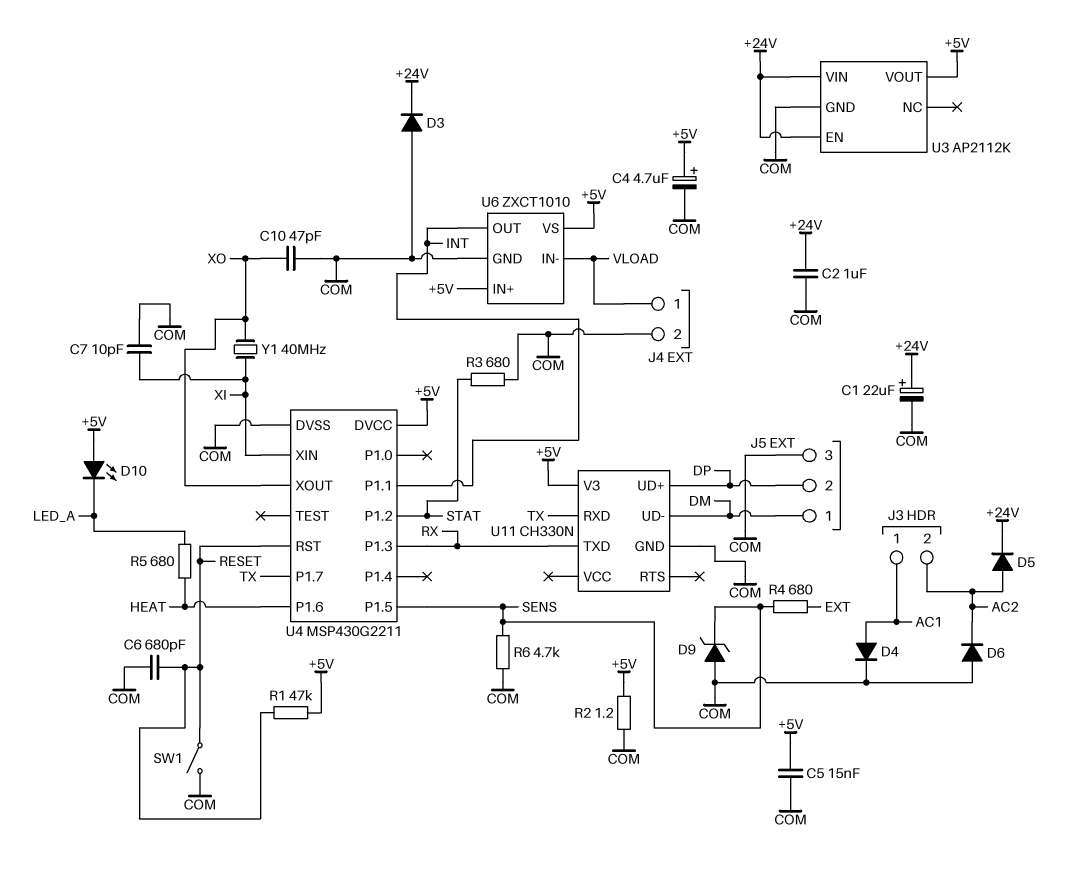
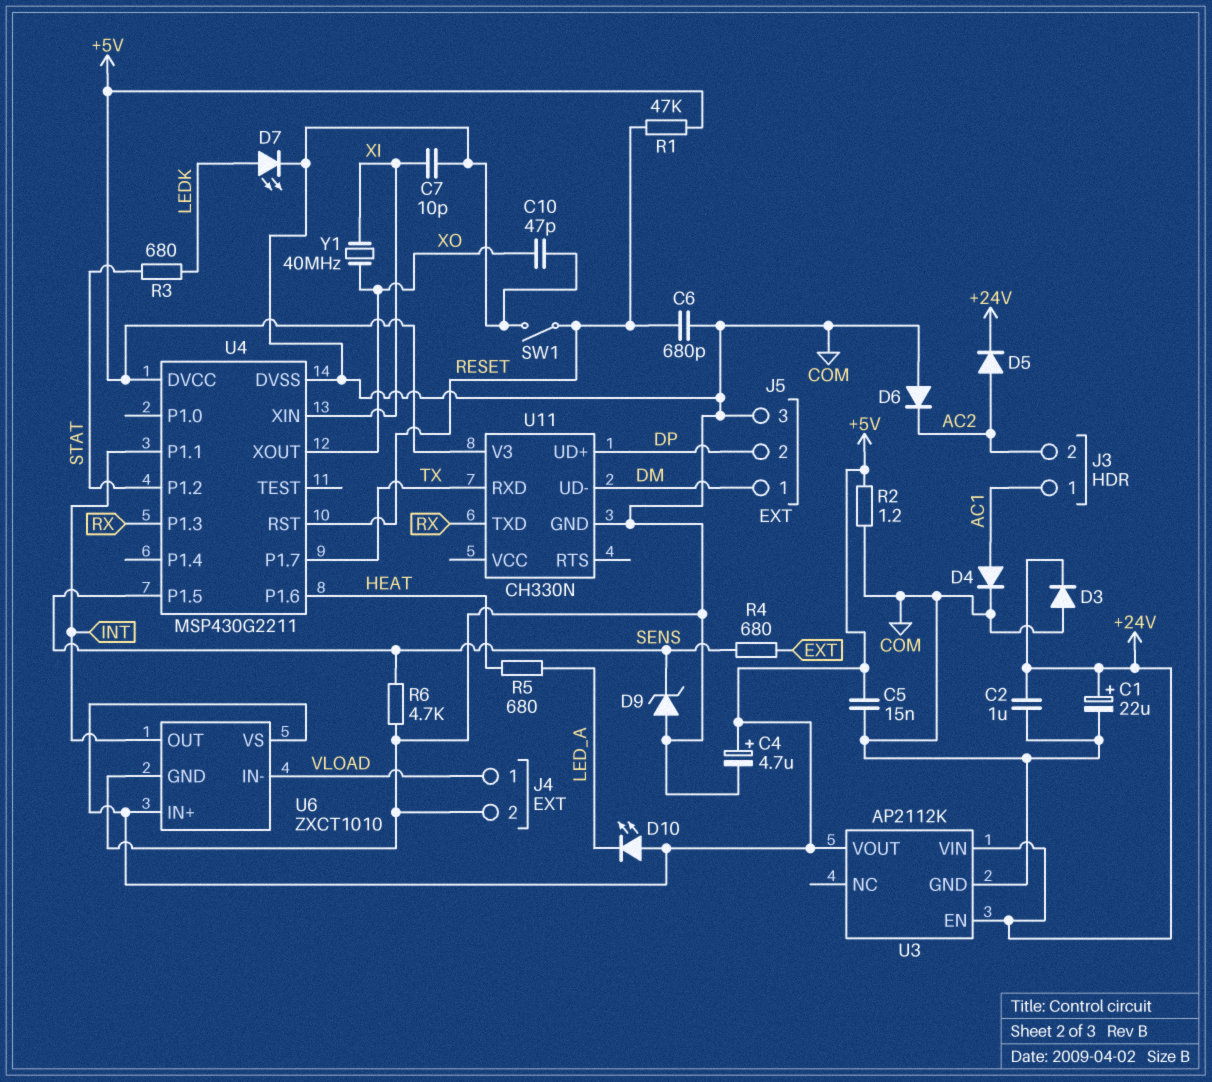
D7: none -> LED (A LEDK, K COM)
R3: 680 (COM, STAT) -> 680 (LEDK, STAT)

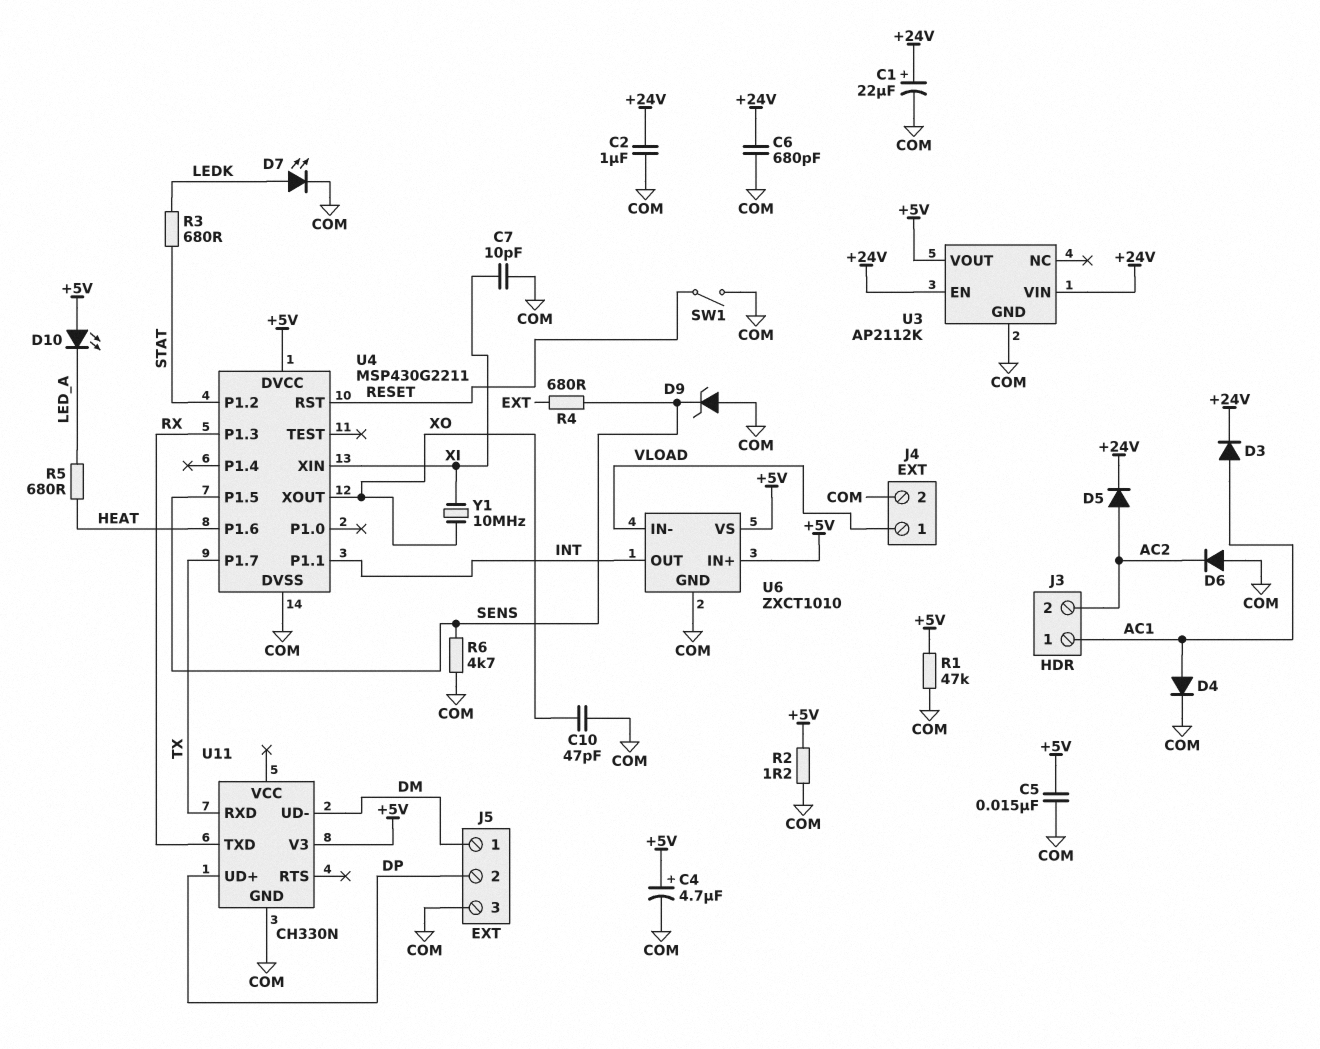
C6: 680pF (COM, RESET) -> 680pF (+24V, COM)
D3: diode (A COM, K +24V) -> diode (A AC1, K +24V)
R1: 47k (+5V, RESET) -> 47k (+5V, COM)
Y1: 40MHz (XI, XO) -> 10MHz (XI, XO)

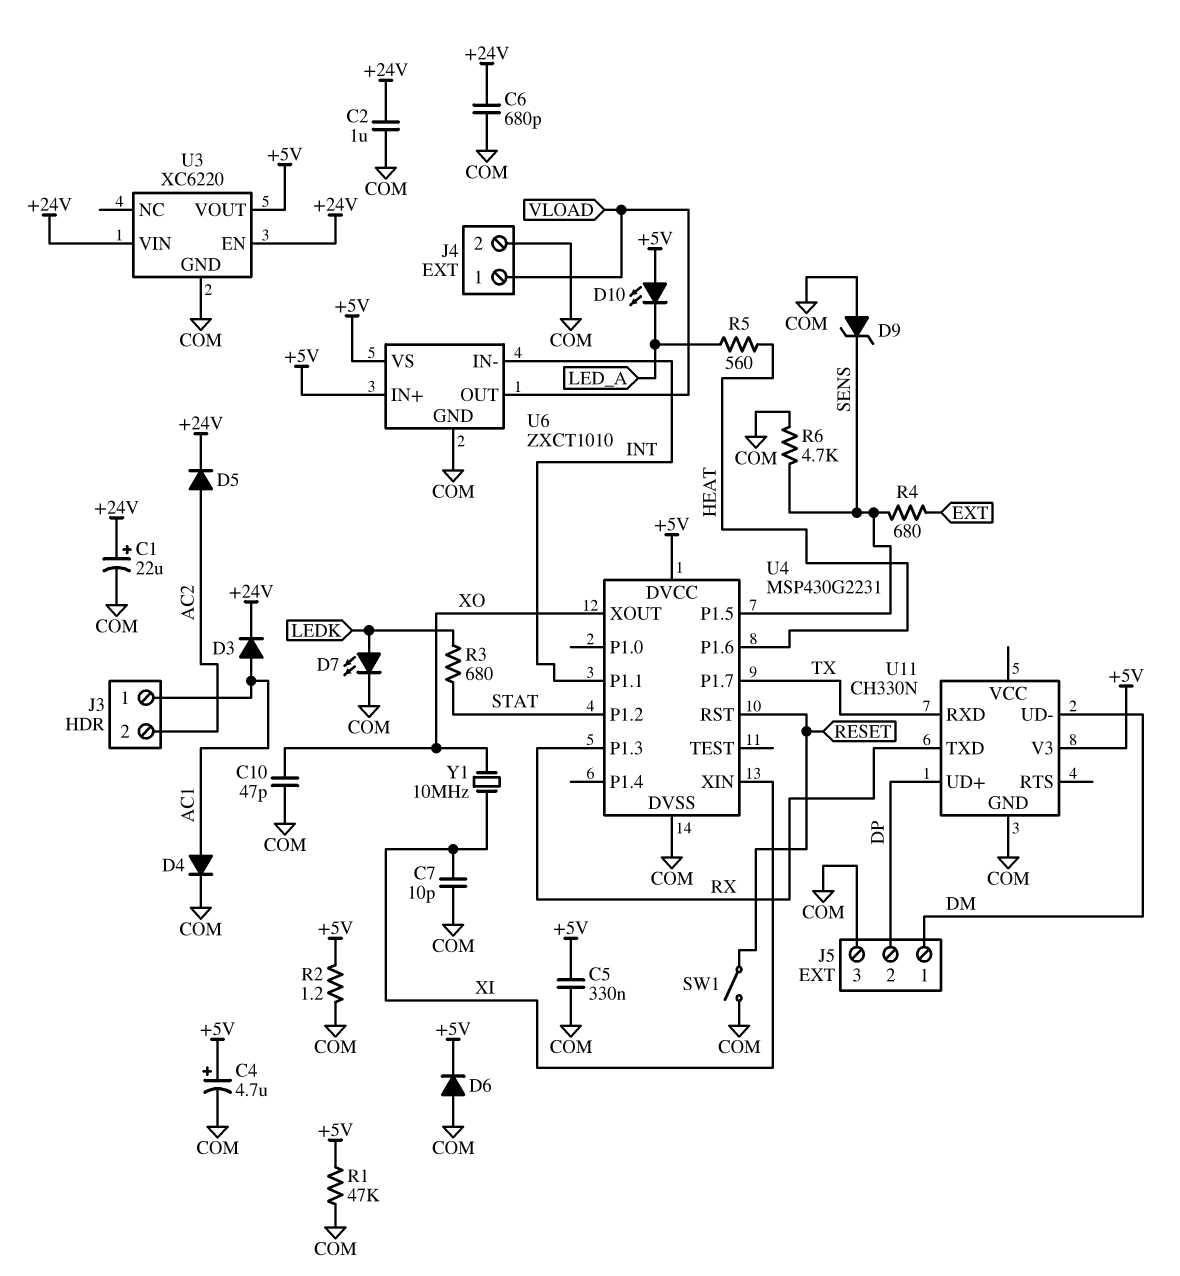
C5: 15nF (+5V, COM) -> 330nF (+5V, COM)
D6: diode (A COM, K AC2) -> diode (A COM, K +5V)
R5: 680 (HEAT, LED_A) -> 560 (HEAT, LED_A)
U3: AP2112K -> XC6220
U4: MSP430G2211 -> MSP430G2231
U6 pin IN-: VLOAD -> INT
U6 pin OUT: INT -> VLOAD

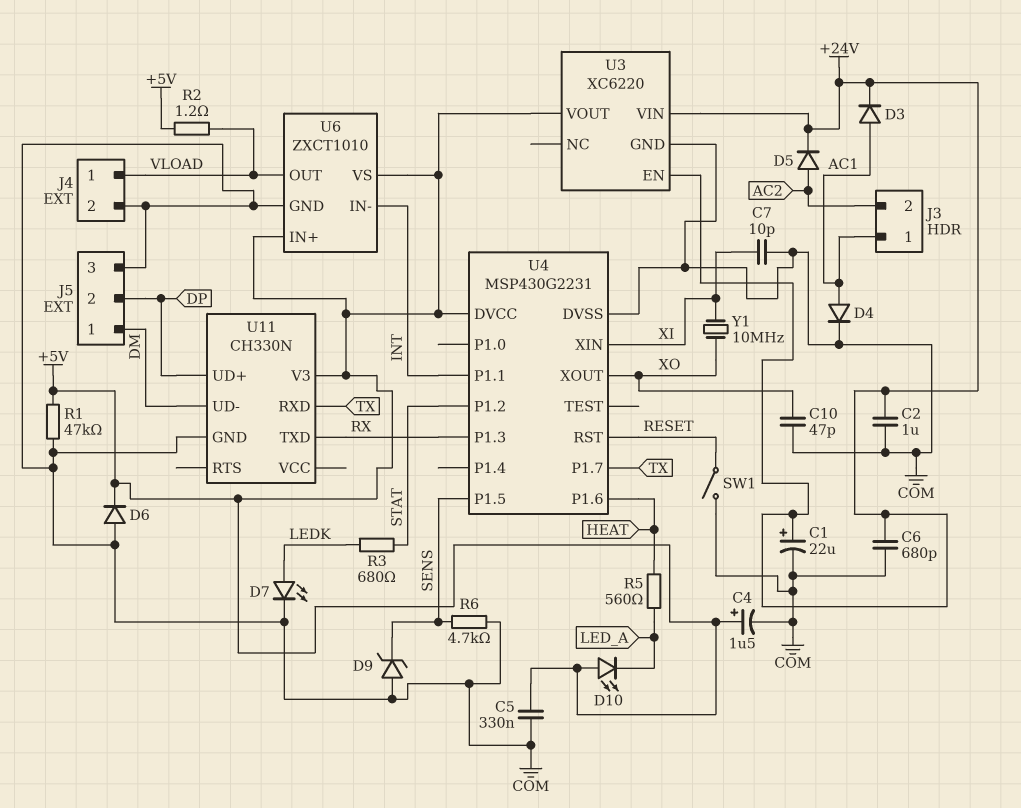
C4: 4.7uF (plus +5V, minus COM) -> 1.5uF (plus +5V, minus COM)
R2: 1.2 (+5V, COM) -> 1.2 (+5V, VLOAD)
R4: 680 (EXT, SENS) -> none

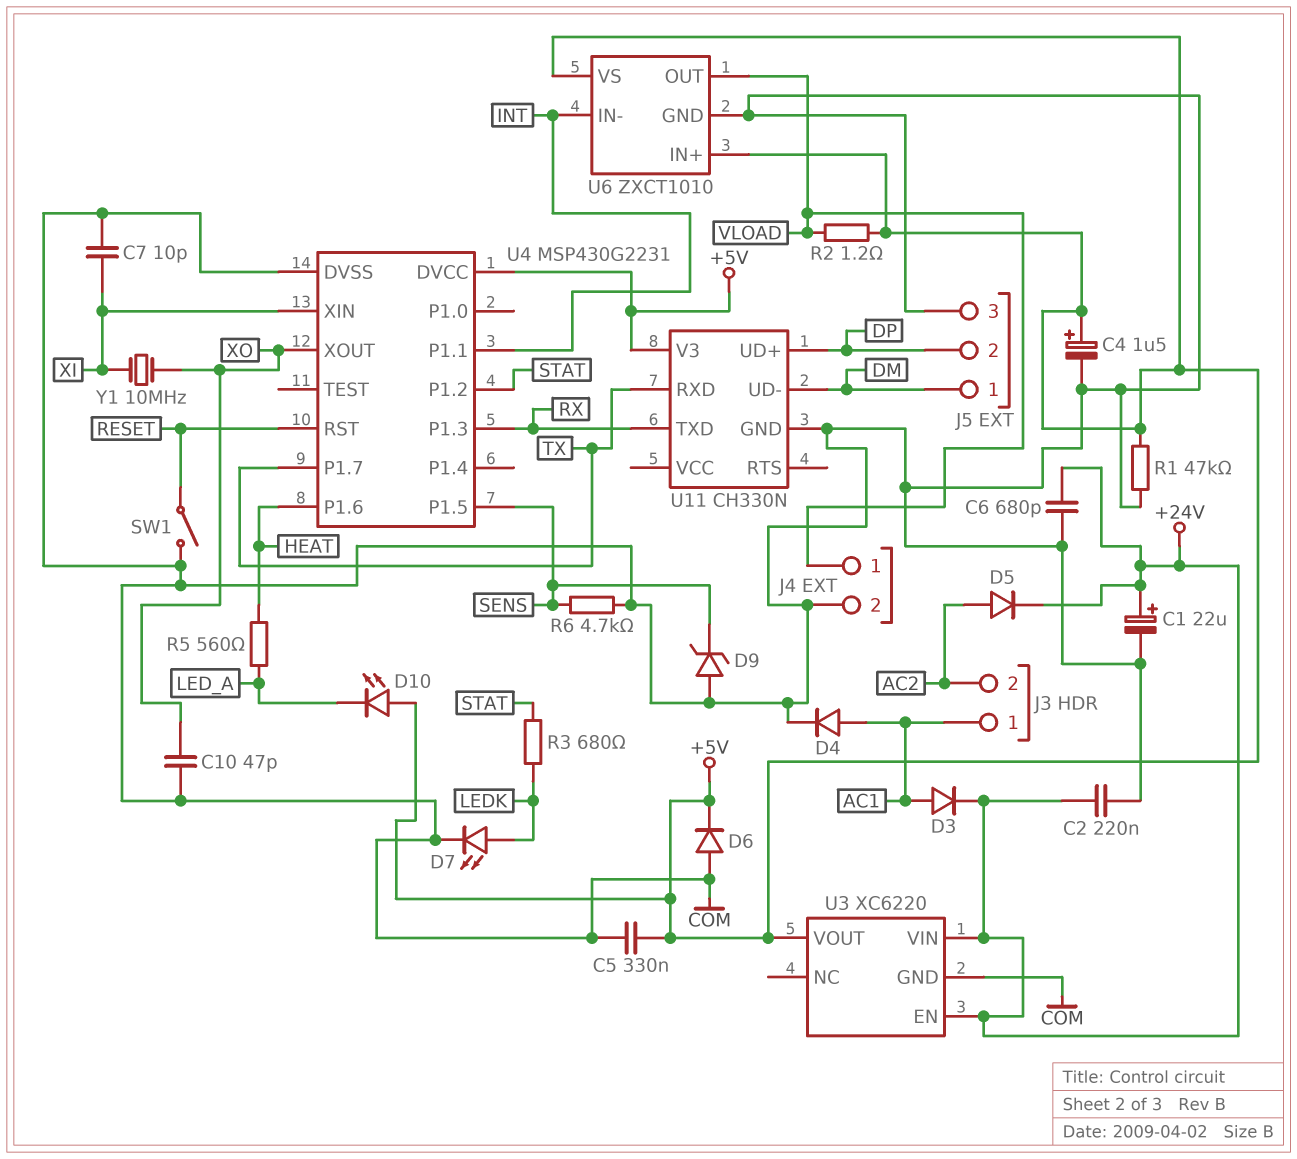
C2: 1uF (+24V, COM) -> 220nF (+24V, COM)

